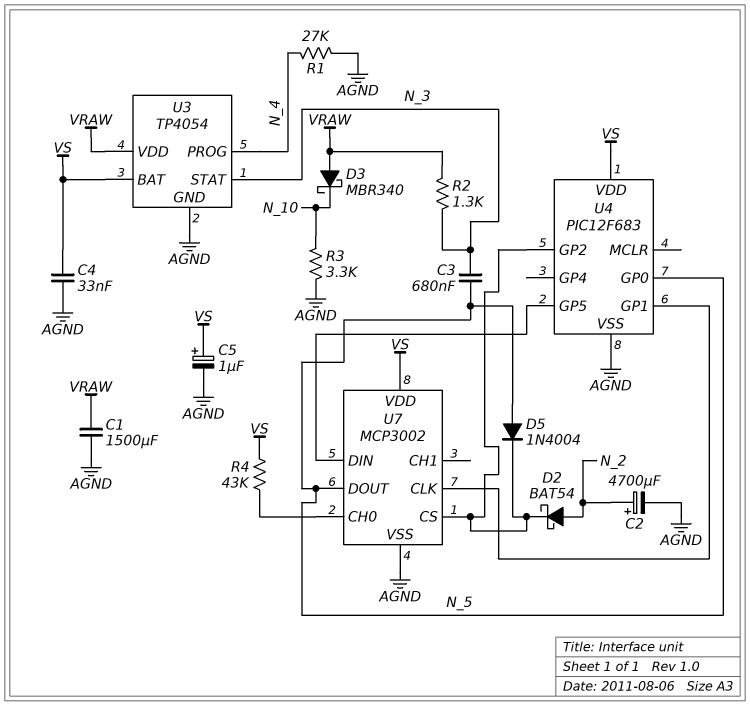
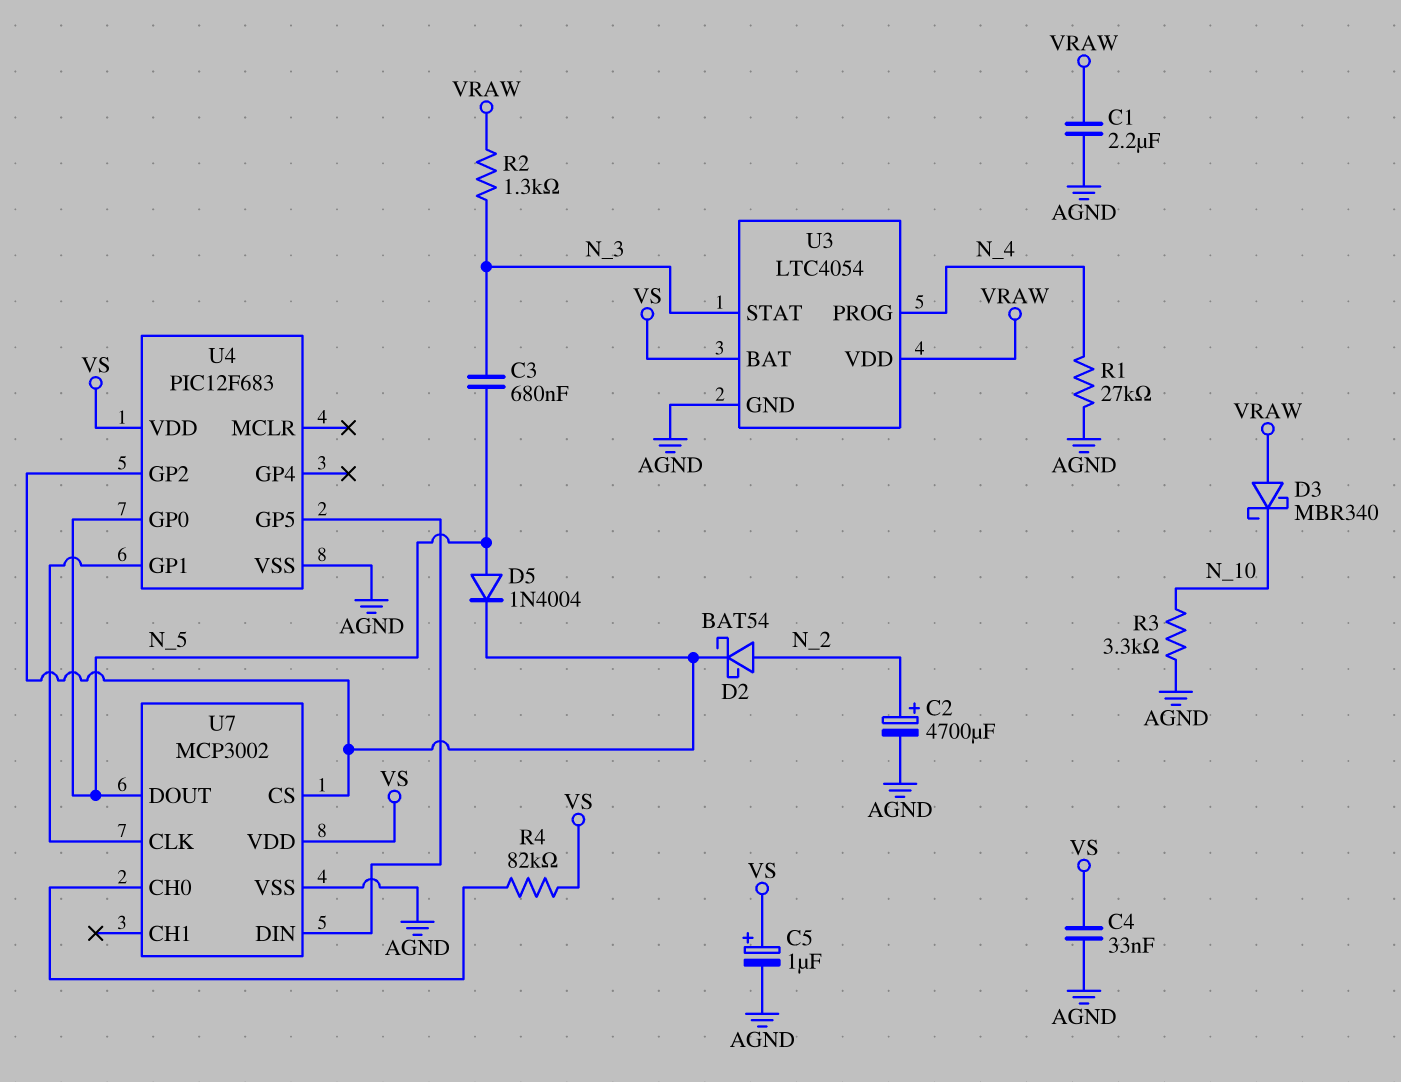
C1: 1500uF (AGND, VRAW) -> 2.2uF (AGND, VRAW)
R4: 43k (U7/CH0, VS) -> 82k (U7/CH0, VS)
U3: TP4054 -> LTC4054

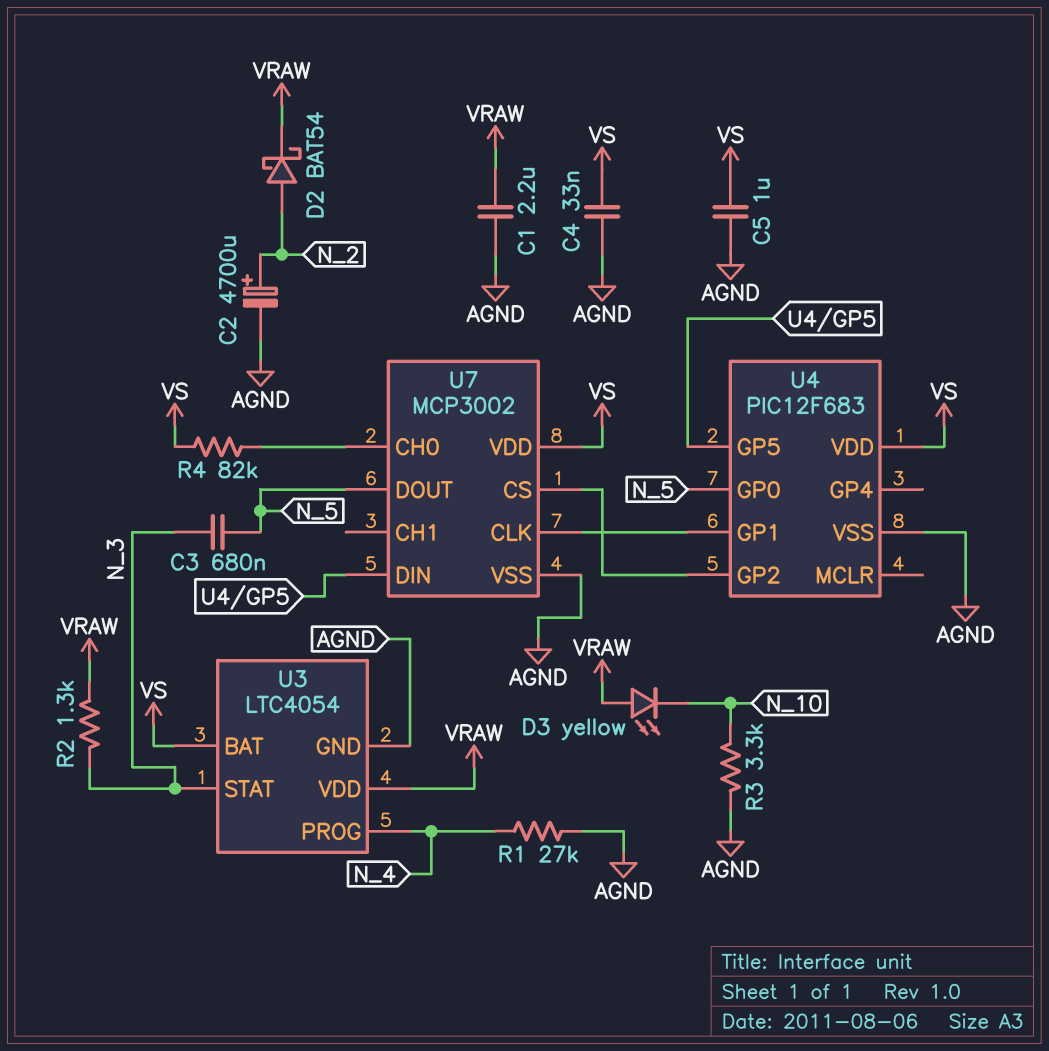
C5: 1uF (plus VS, minus AGND) -> 1uF (AGND, VS)
D2: schottky BAT54 (A N_2, K U4/GP2) -> schottky BAT54 (A N_2, K VRAW)
D3: schottky MBR340 (A VRAW, K N_10) -> LED yellow (A VRAW, K N_10)
D5: diode 1N4004 (A N_5, K U4/GP2) -> none

